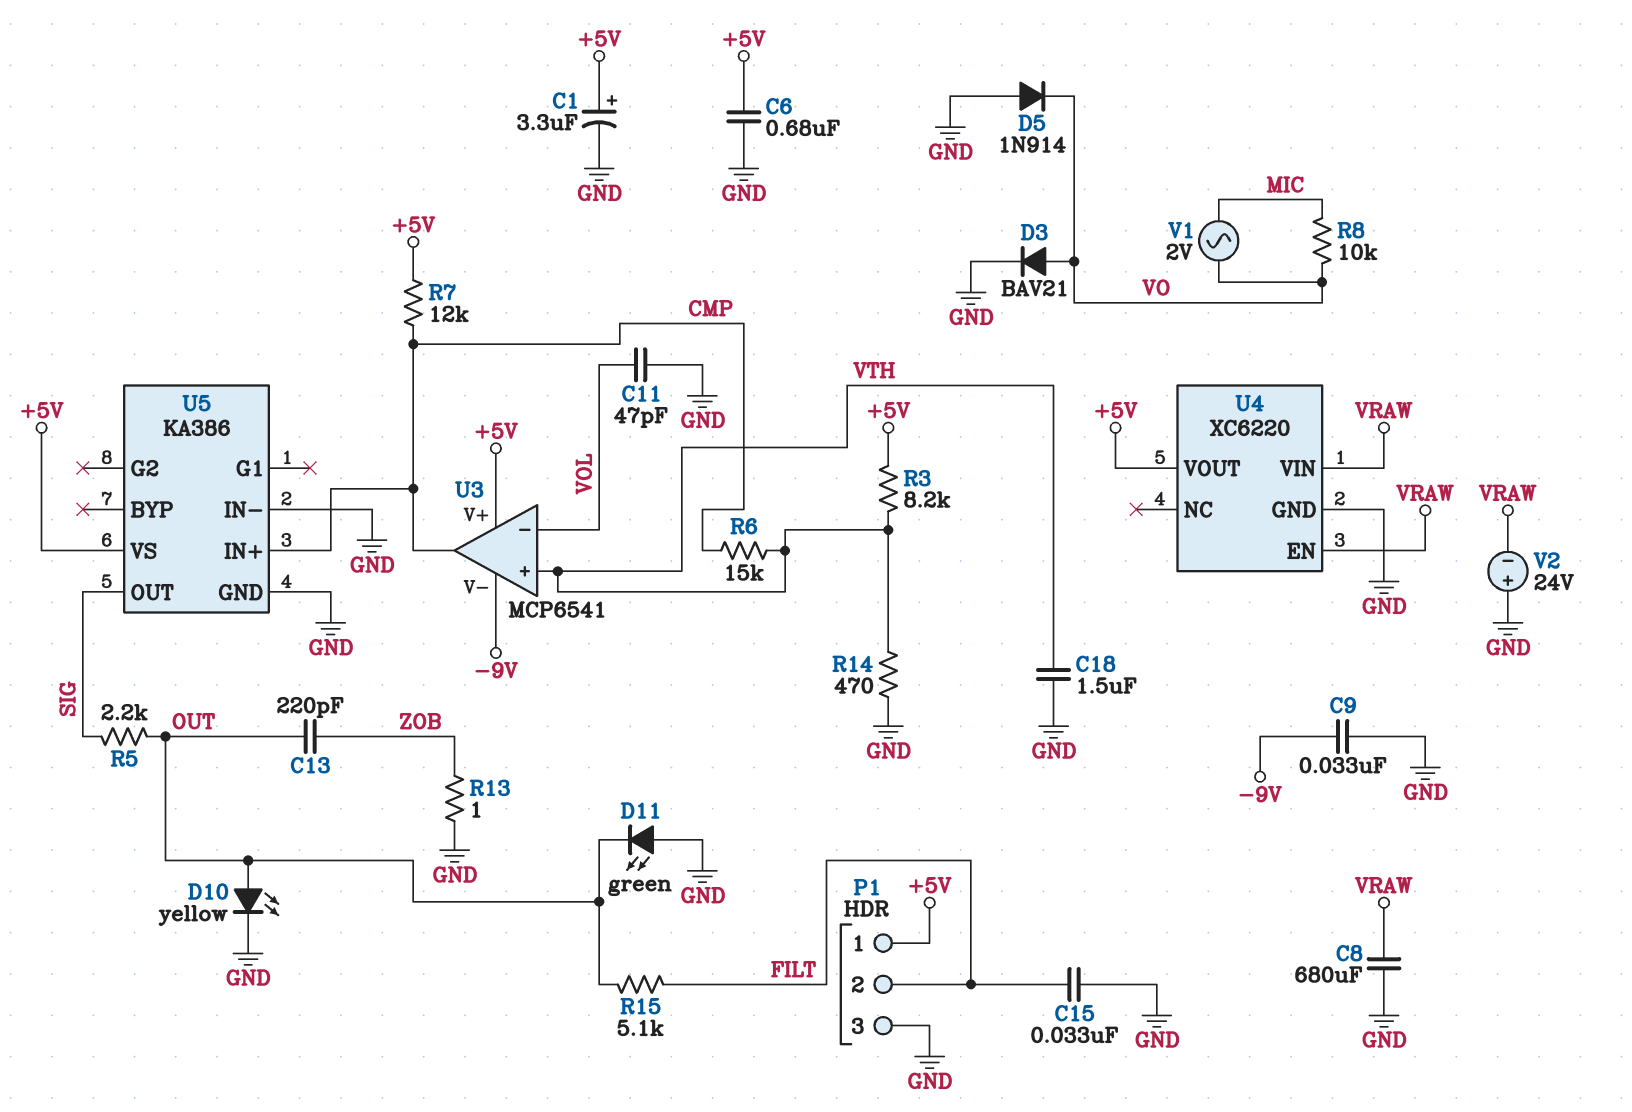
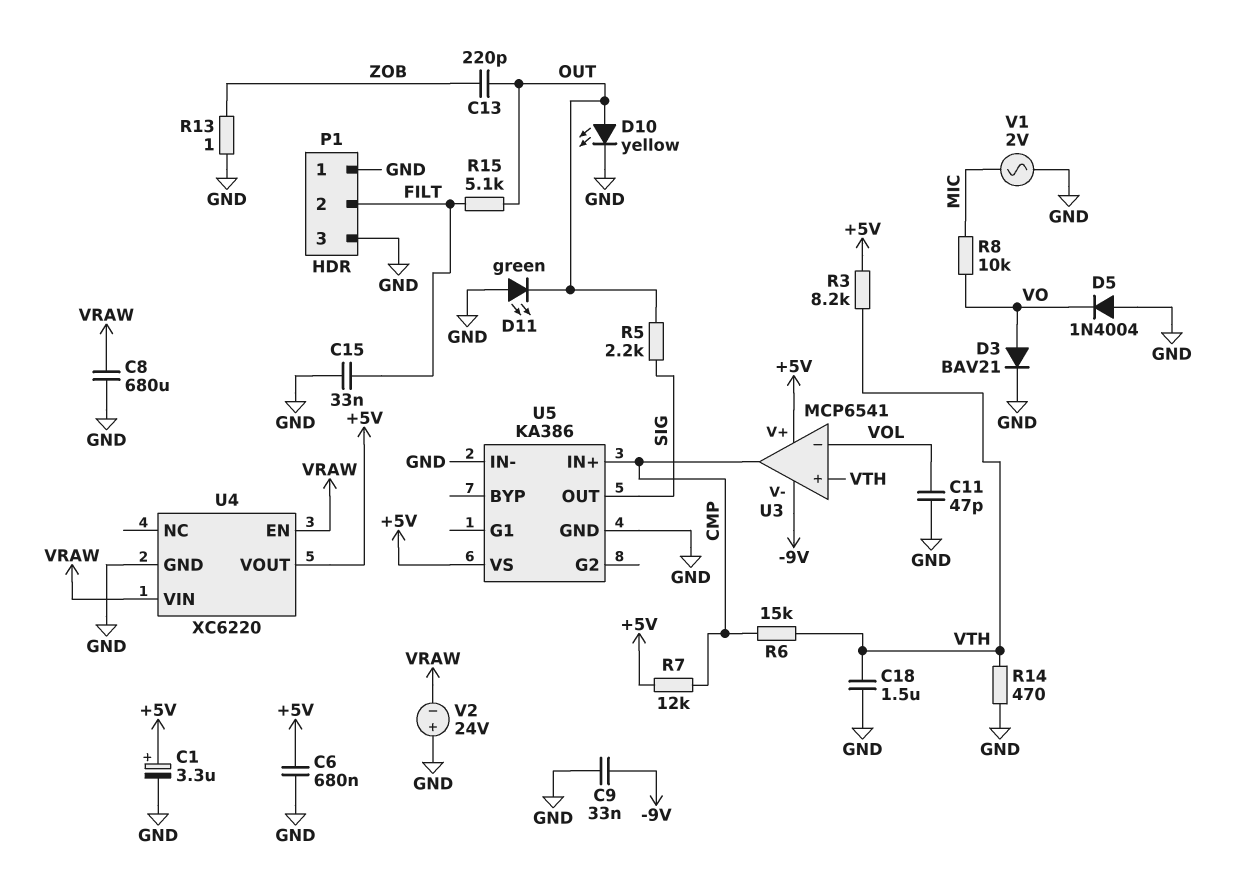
D5: diode 1N914 (A GND, K VO) -> diode 1N4004 (A GND, K VO)
P1 pin 1: +5V -> GND
V1: AC 2V (MIC, VO) -> AC 2V (GND, MIC)

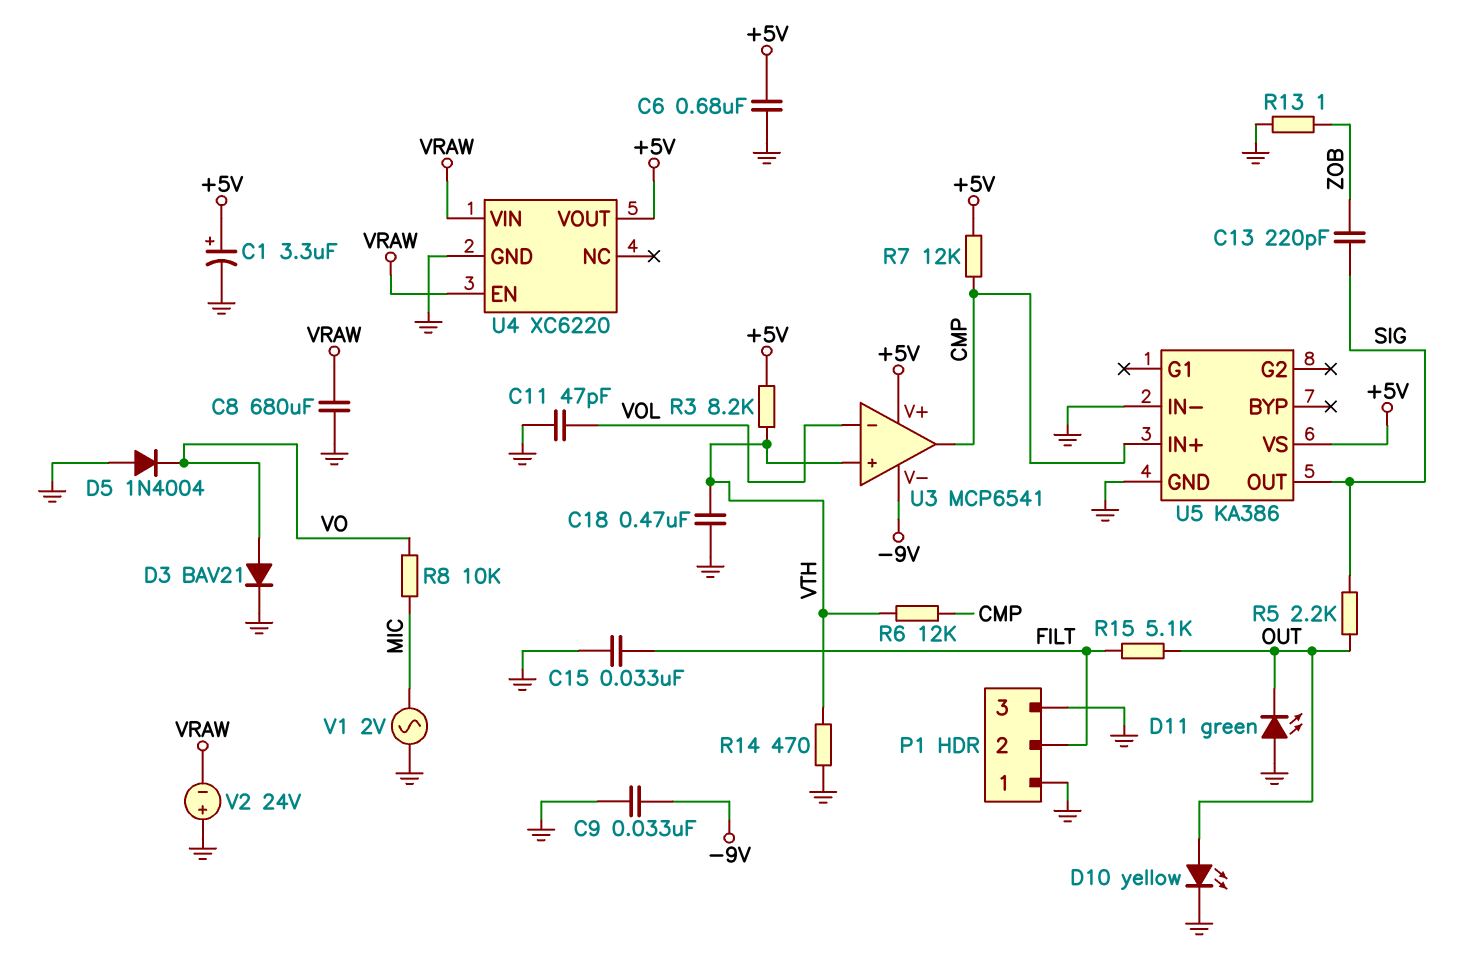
C13: 220pF (OUT, ZOB) -> 220pF (SIG, ZOB)
C18: 1.5uF (GND, VTH) -> 470nF (GND, VTH)
R6: 15k (CMP, VTH) -> 12k (CMP, VTH)

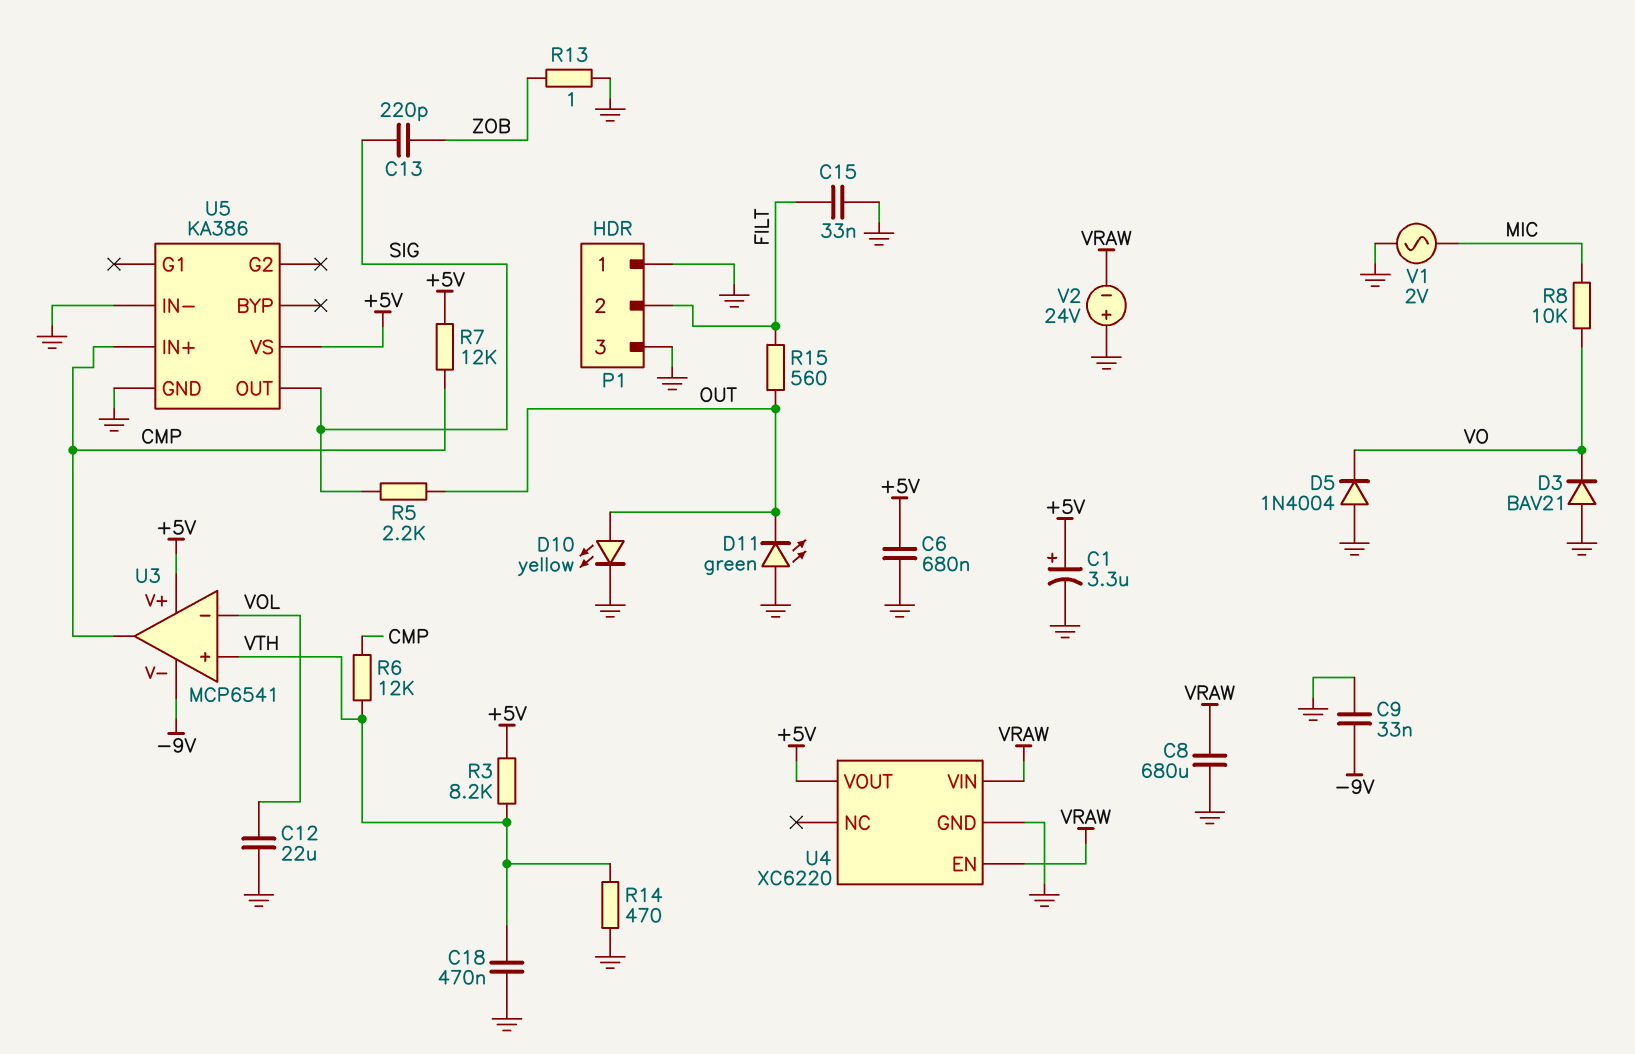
C11: 47pF (GND, VOL) -> none
C12: none -> 22uF (GND, VOL)
D3: diode BAV21 (A VO, K GND) -> diode BAV21 (A GND, K VO)
R15: 5.1k (FILT, OUT) -> 560 (FILT, OUT)

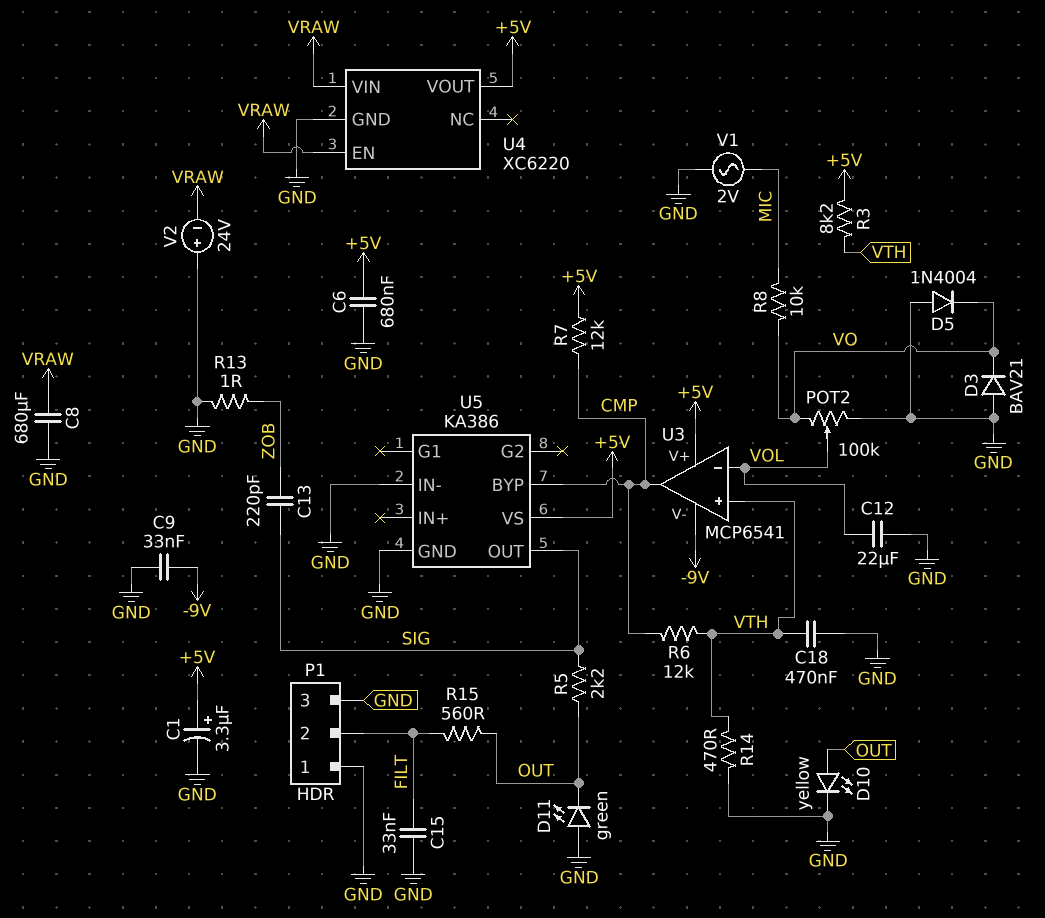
POT2: none -> 100k (GND, VO, wiper VOL)
U5 pin BYP: none -> CMP
U5 pin IN+: CMP -> none

